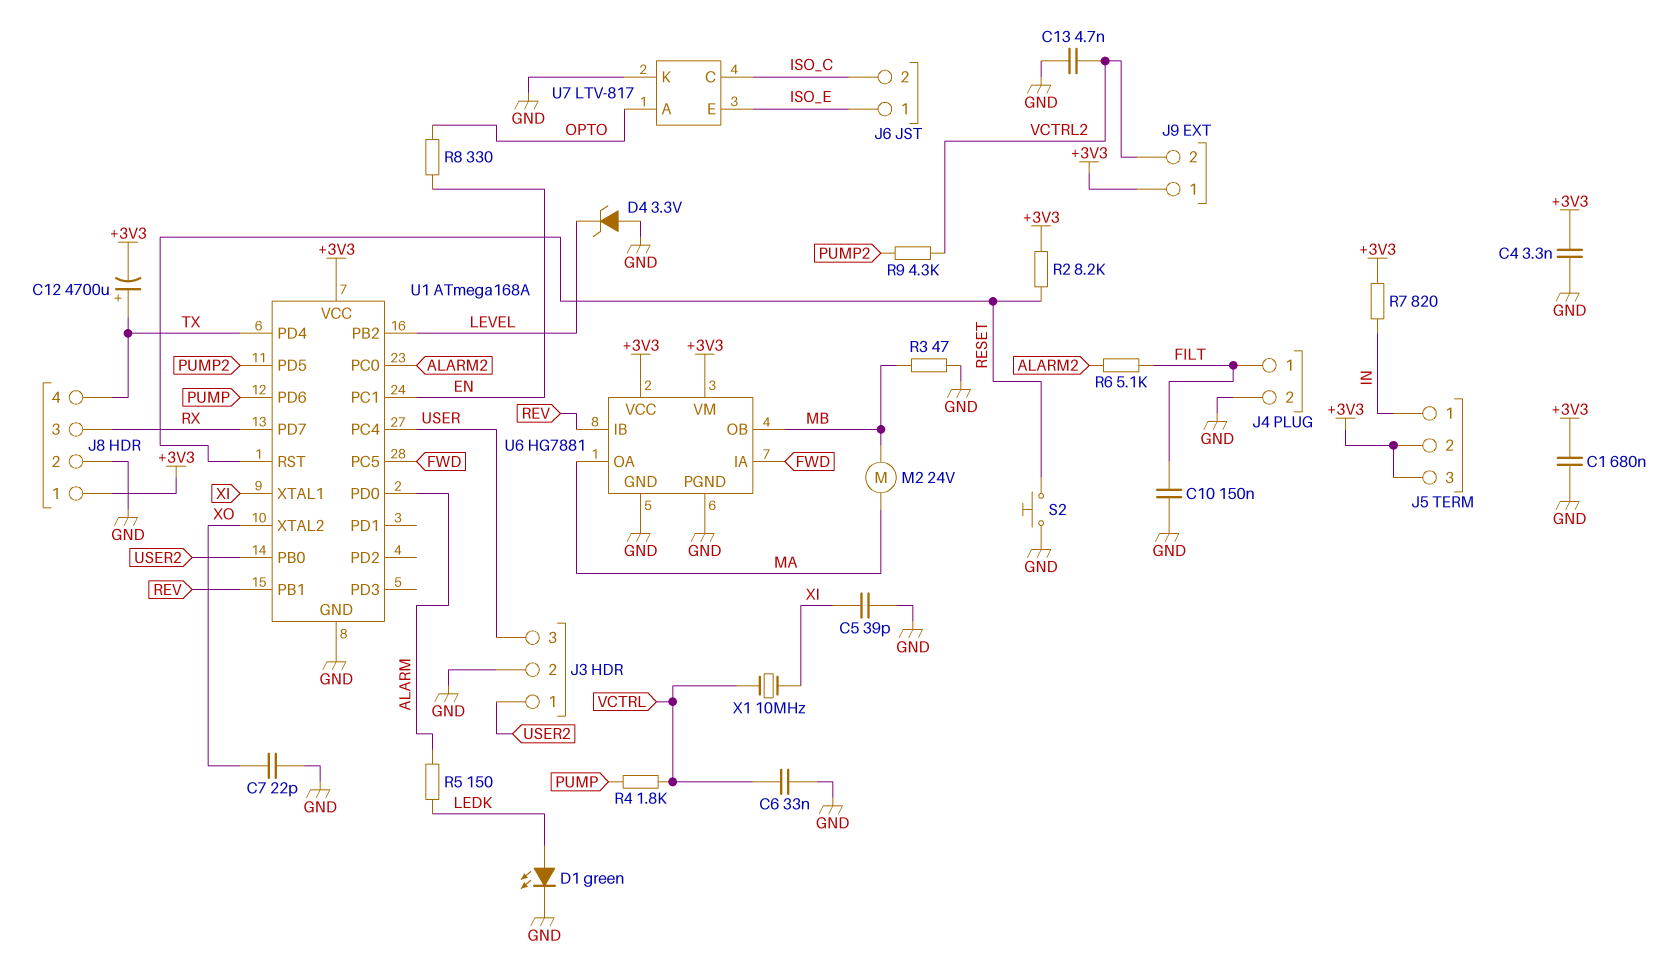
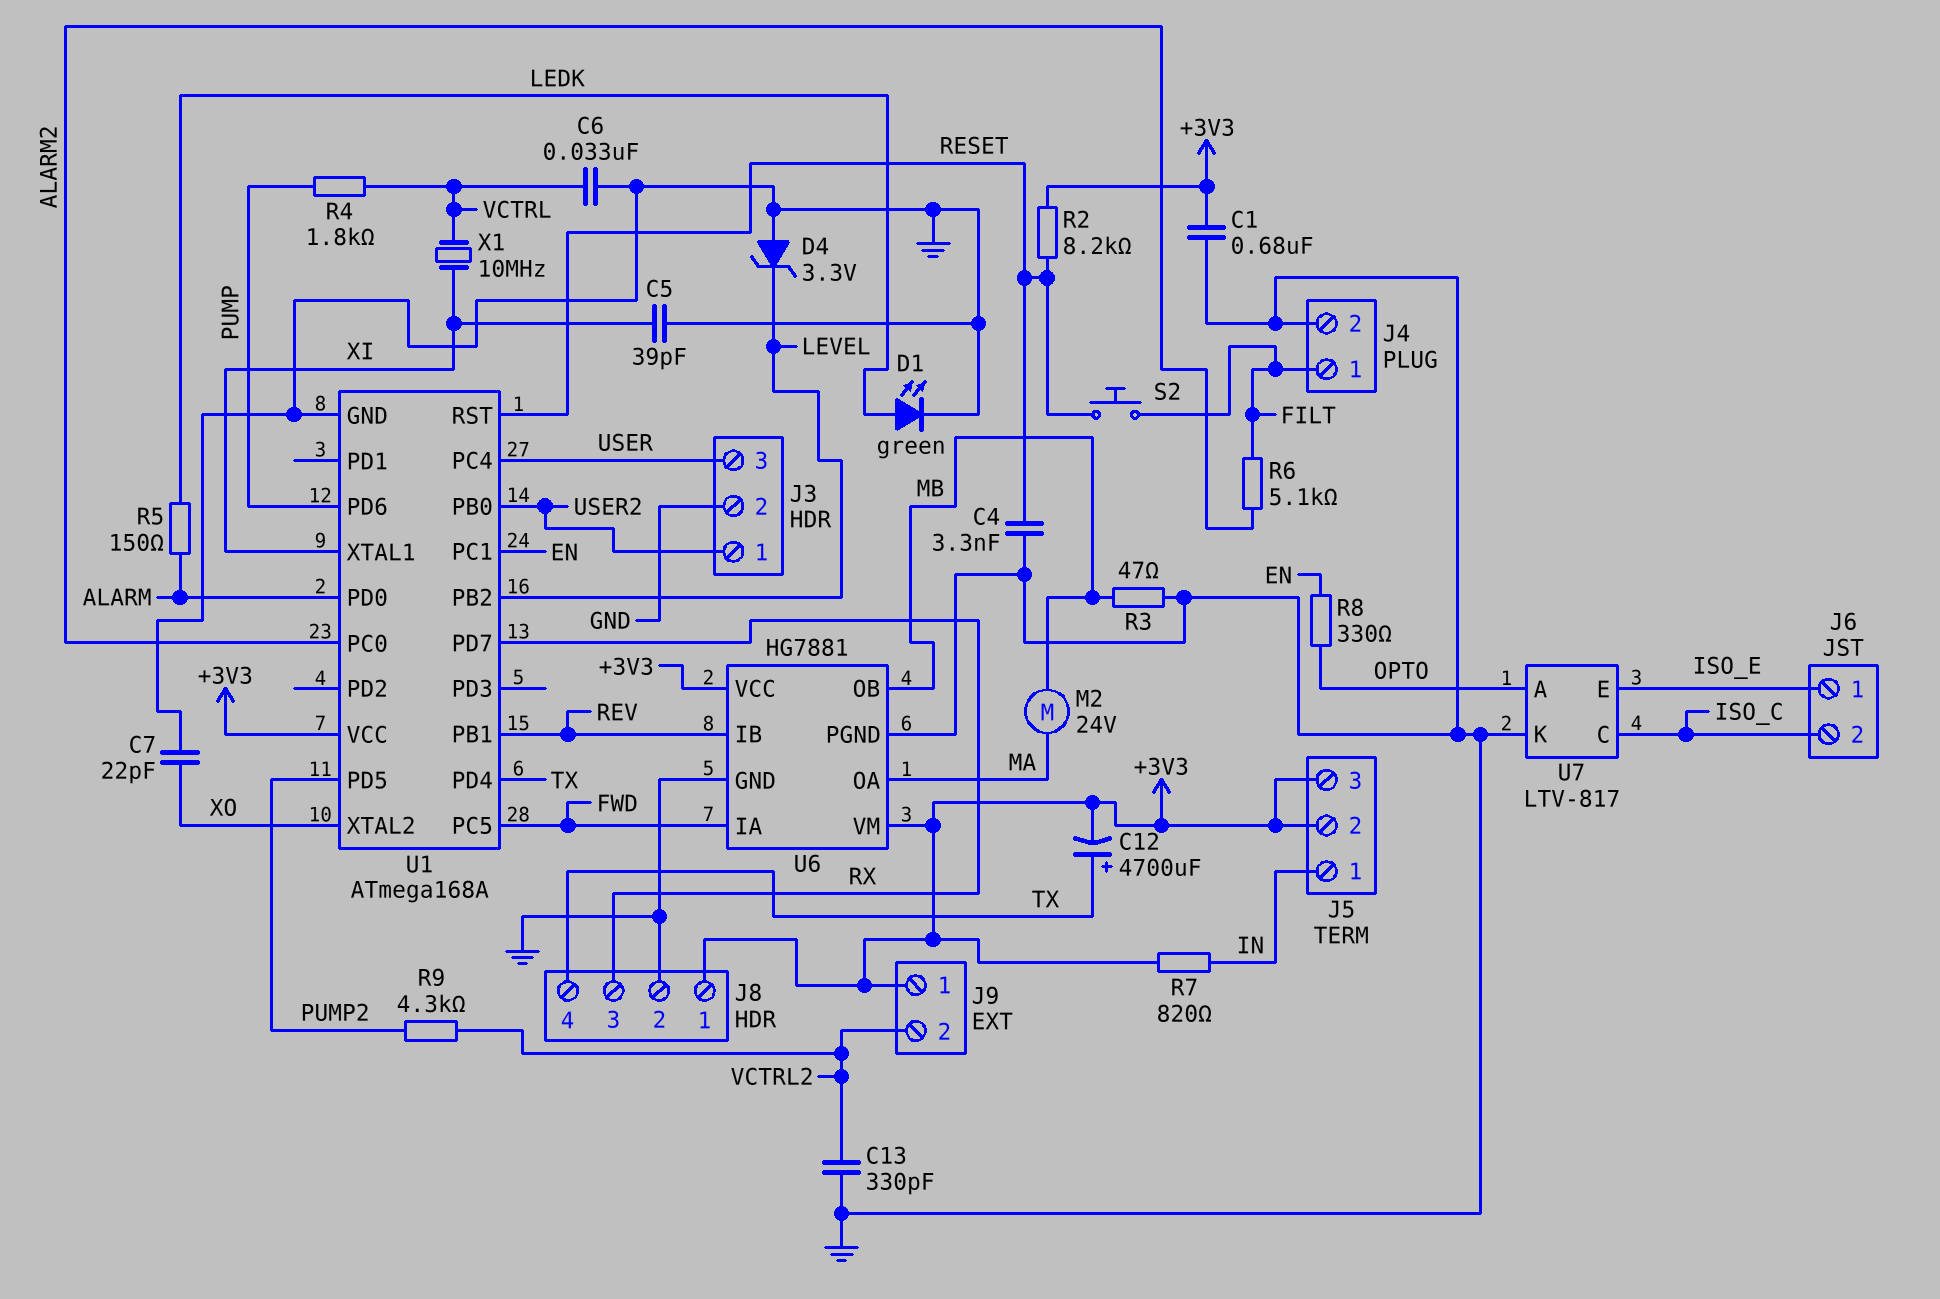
C4: 3.3nF (+3V3, GND) -> 3.3nF (GND, RESET)
C10: 150nF (FILT, GND) -> none
C13: 4.7nF (GND, VCTRL2) -> 330pF (GND, VCTRL2)
S2: button (GND, RESET) -> button (FILT, RESET)

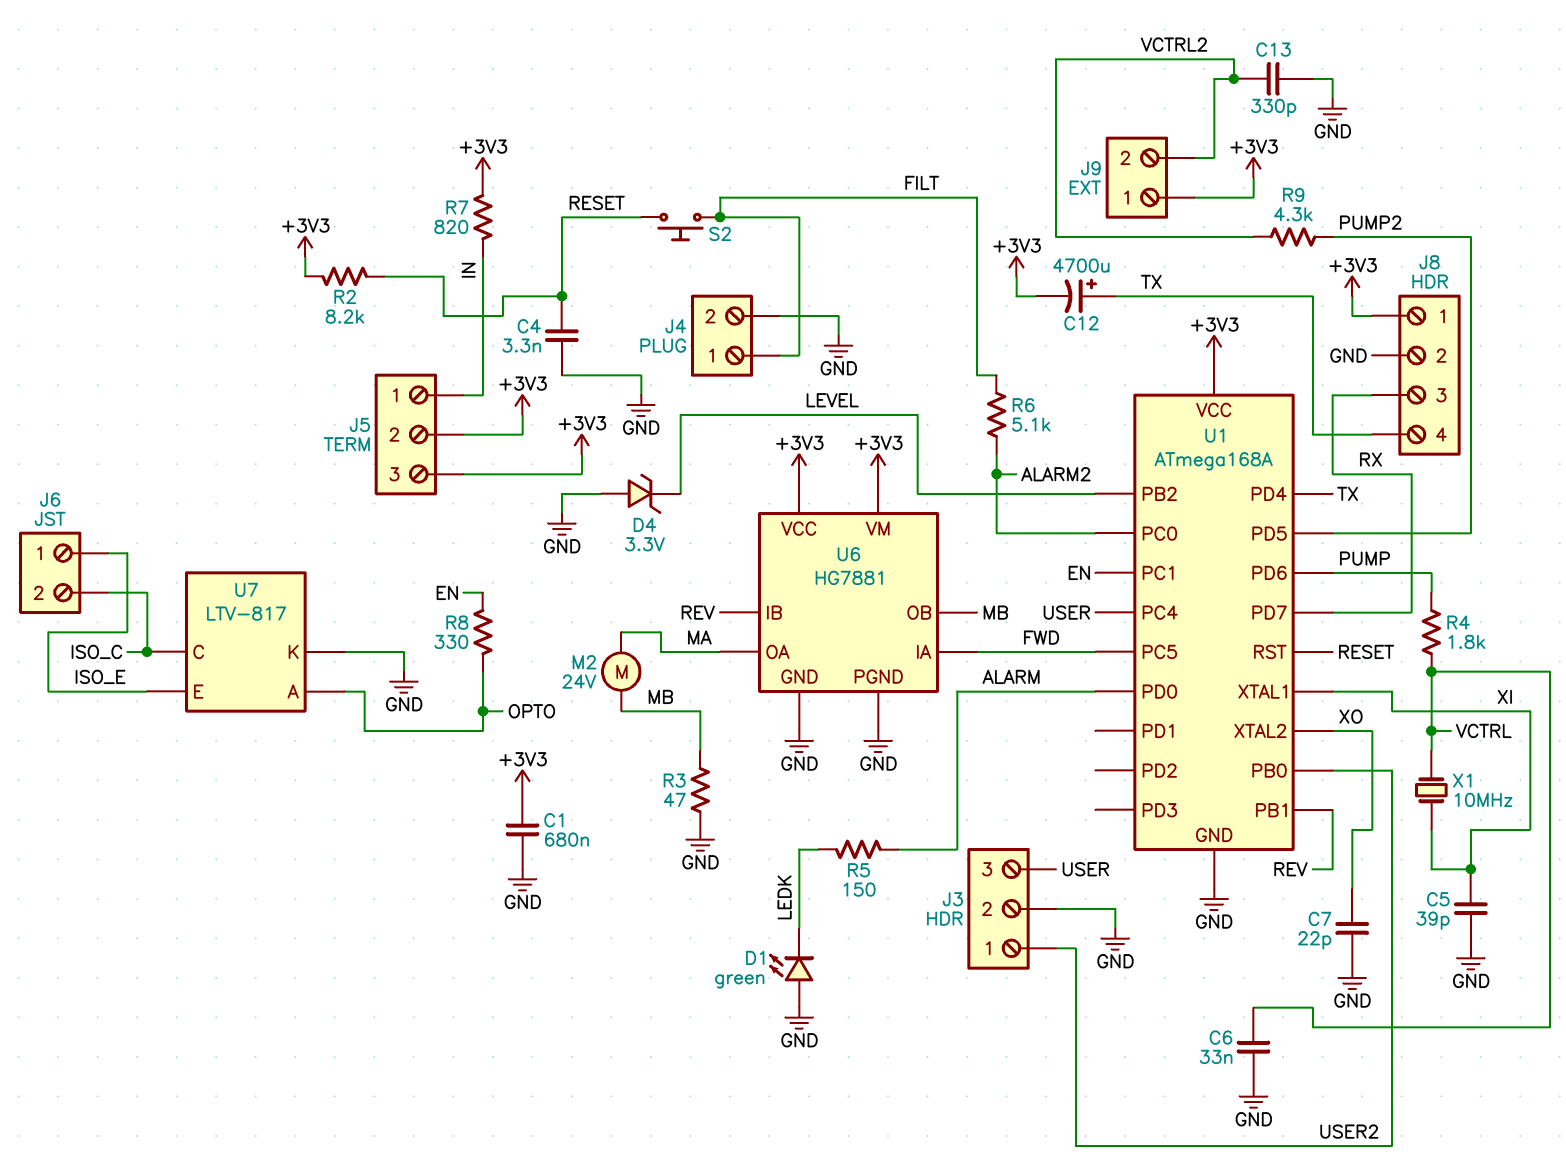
D1: LED green (A LEDK, K GND) -> LED green (A GND, K LEDK)

